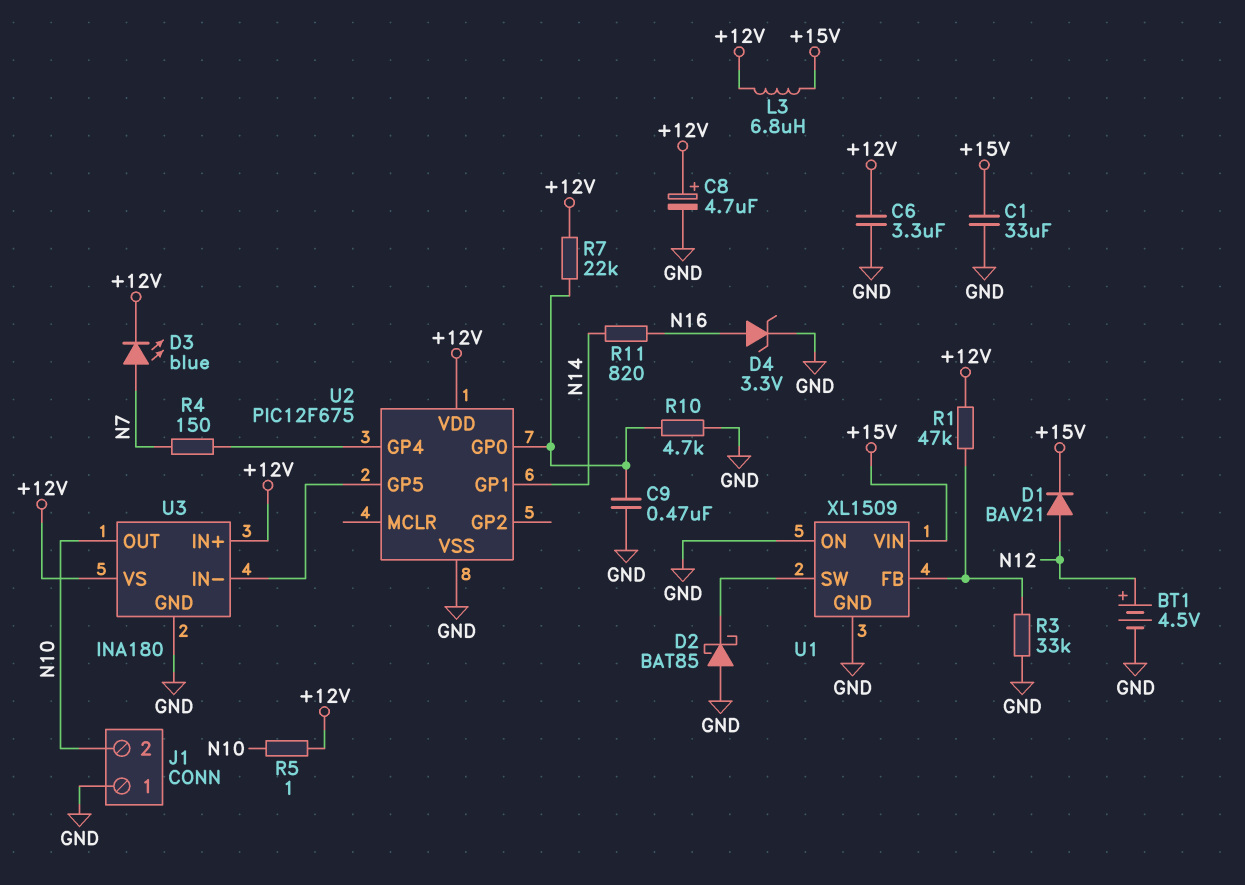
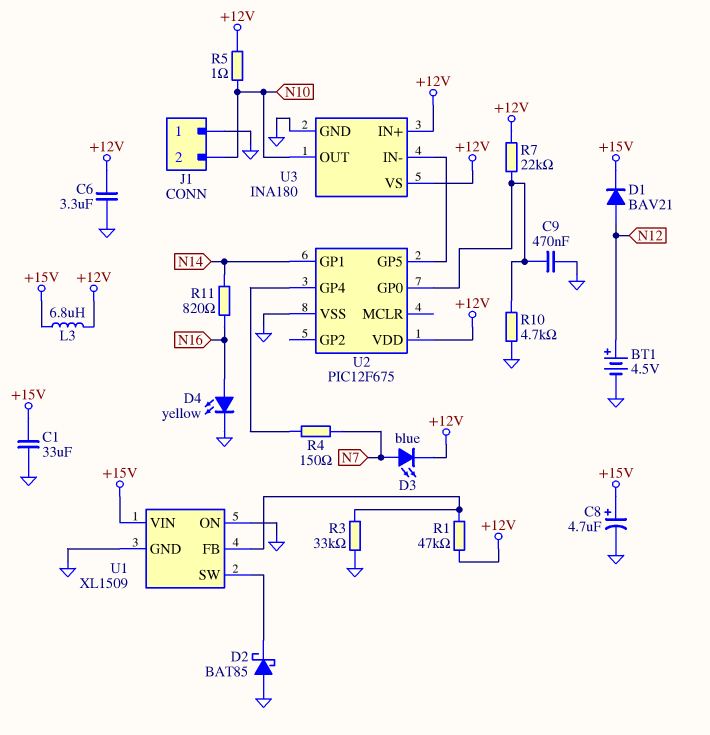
C8: 4.7uF (plus +12V, minus GND) -> 4.7uF (plus +15V, minus GND)
D4: zener 3.3V (A N16, K GND) -> LED yellow (A N16, K GND)

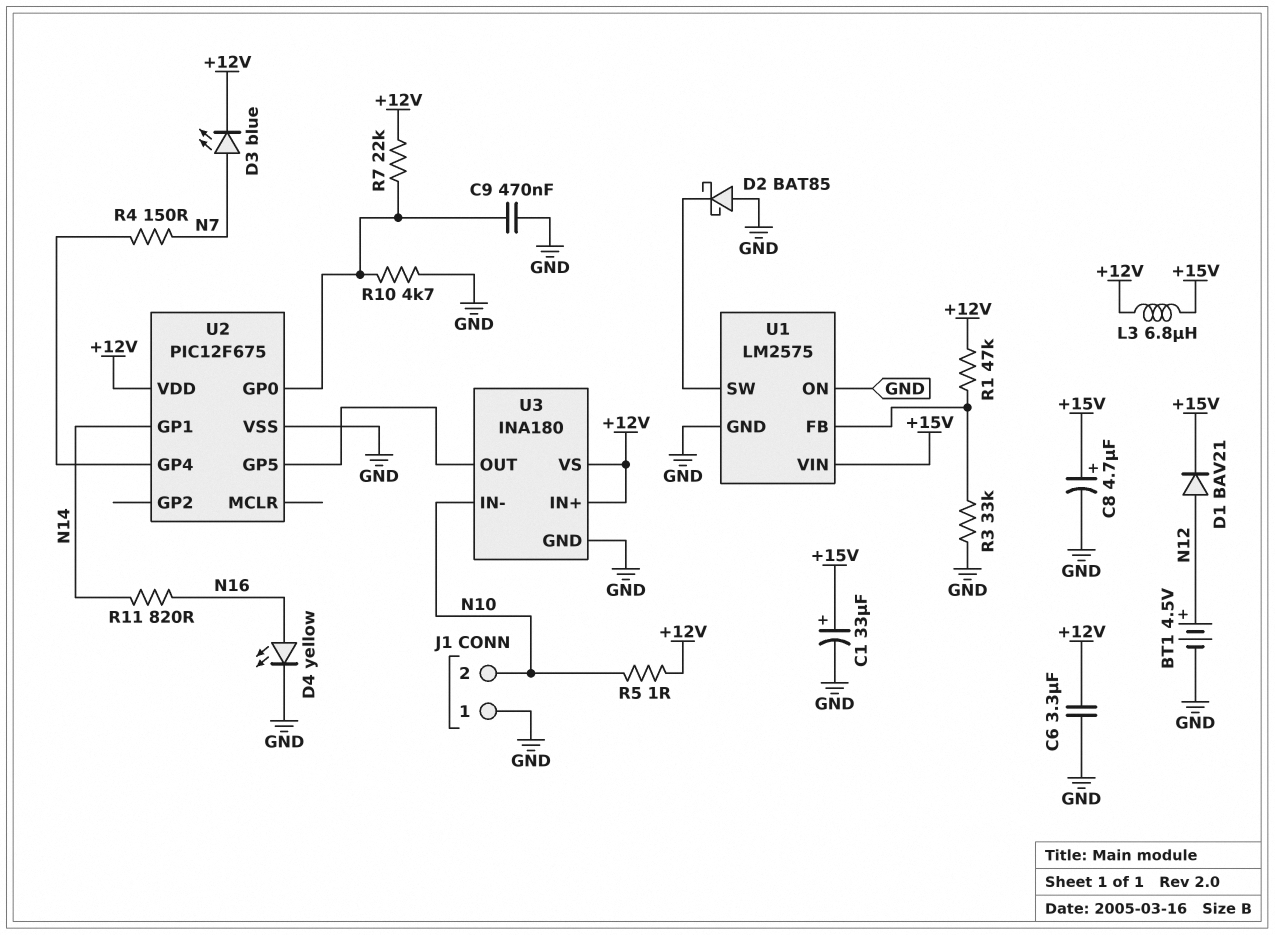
C1: 33uF (+15V, GND) -> 33uF (plus +15V, minus GND)
U1: XL1509 -> LM2575
U3 pin IN-: U2/GP5 -> N10
U3 pin OUT: N10 -> U2/GP5

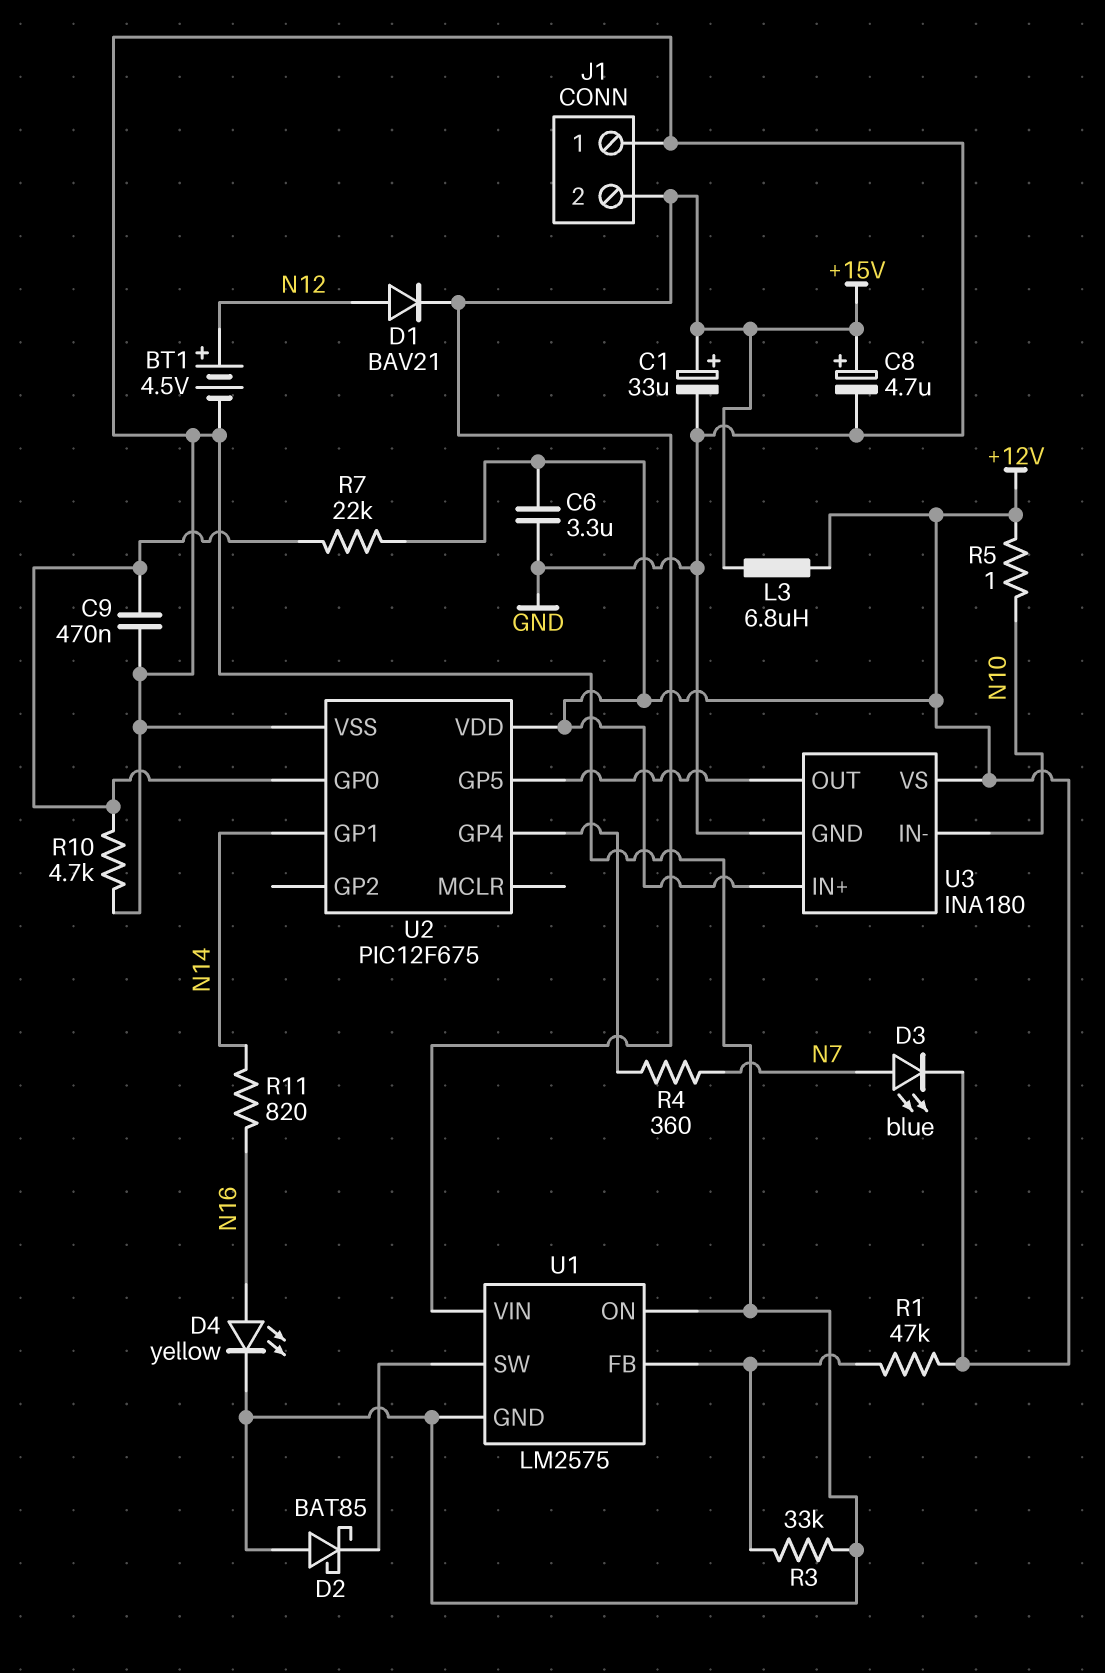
J1 pin 2: N10 -> +15V
R4: 150 (N7, U2/GP4) -> 360 (N7, U2/GP4)

